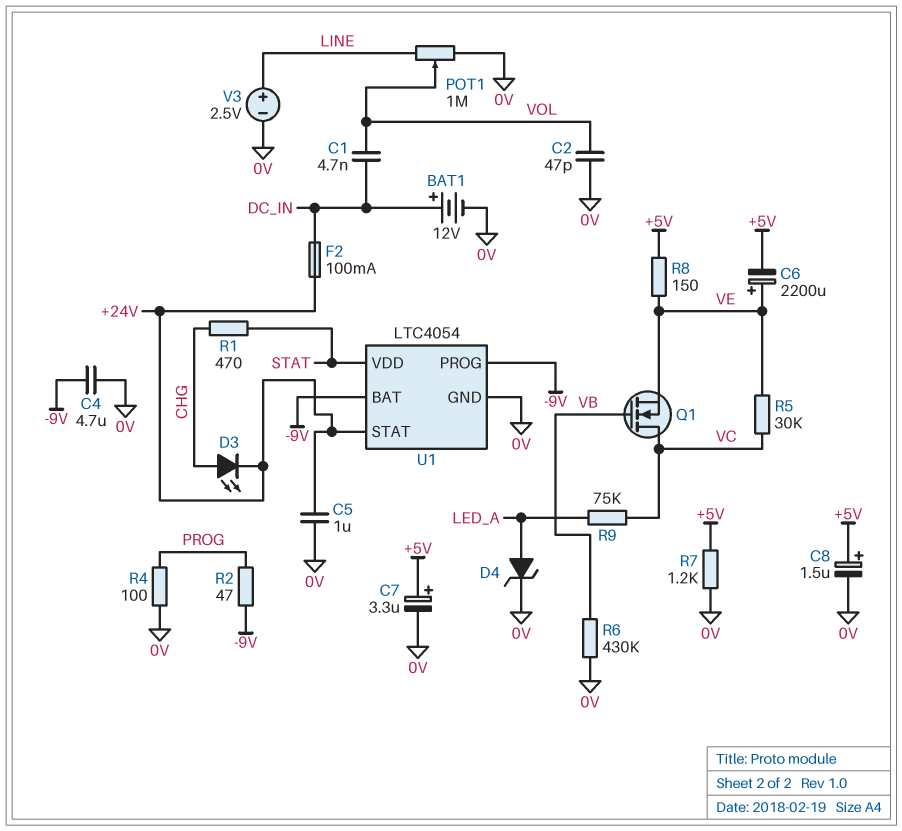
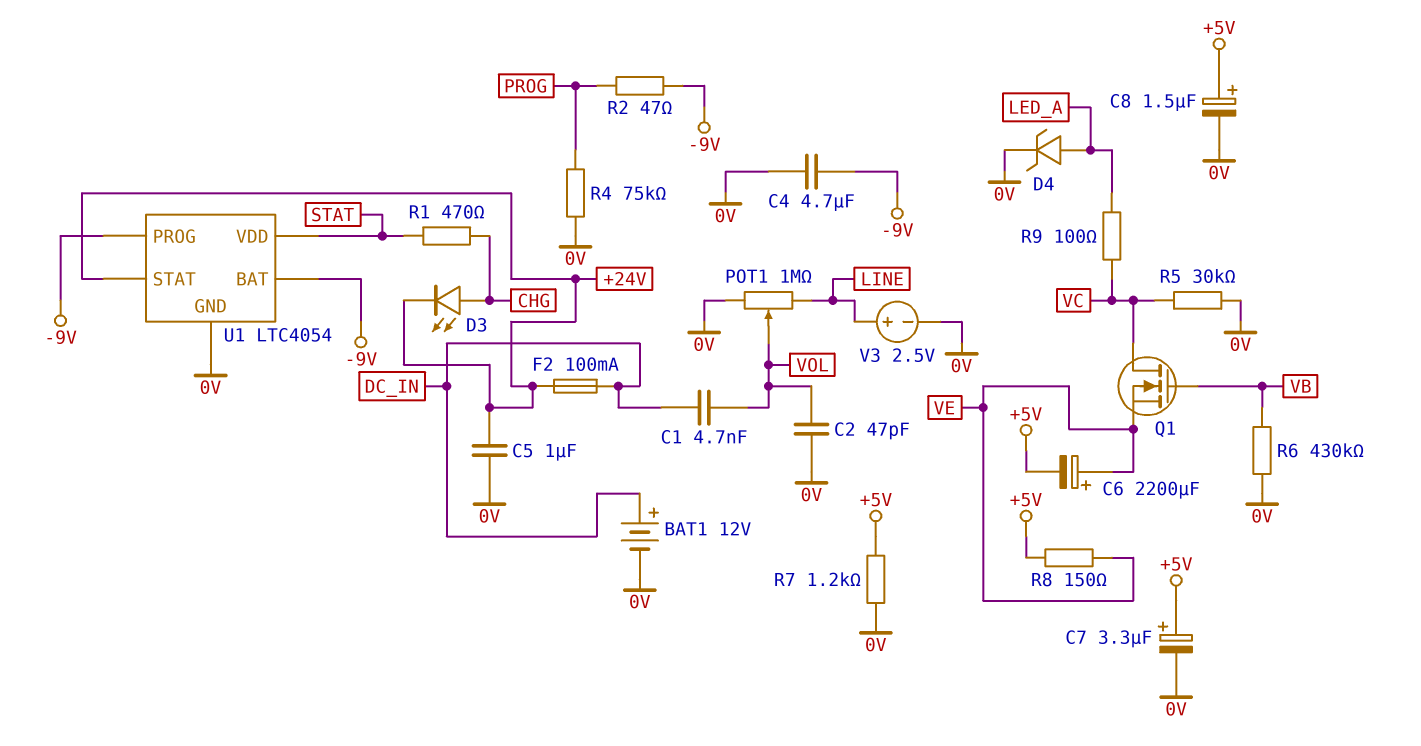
R4: 100 (0V, PROG) -> 75k (0V, PROG)
R5: 30k (VC, VE) -> 30k (0V, VC)
R9: 75k (LED_A, VC) -> 100 (LED_A, VC)

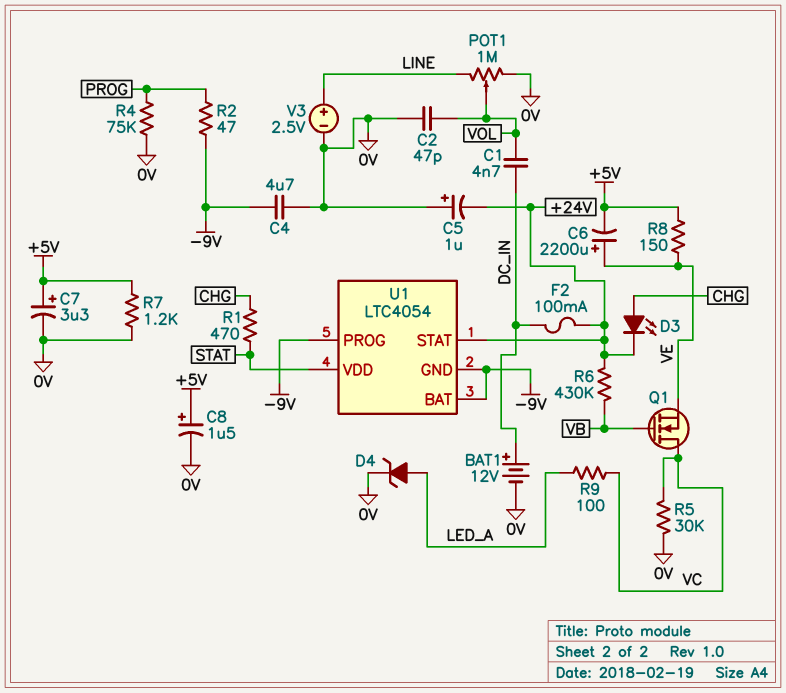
C5: 1uF (+24V, 0V) -> 1uF (plus 0V, minus +24V)
R6: 430k (0V, VB) -> 430k (+24V, VB)
U1 pin GND: 0V -> -9V

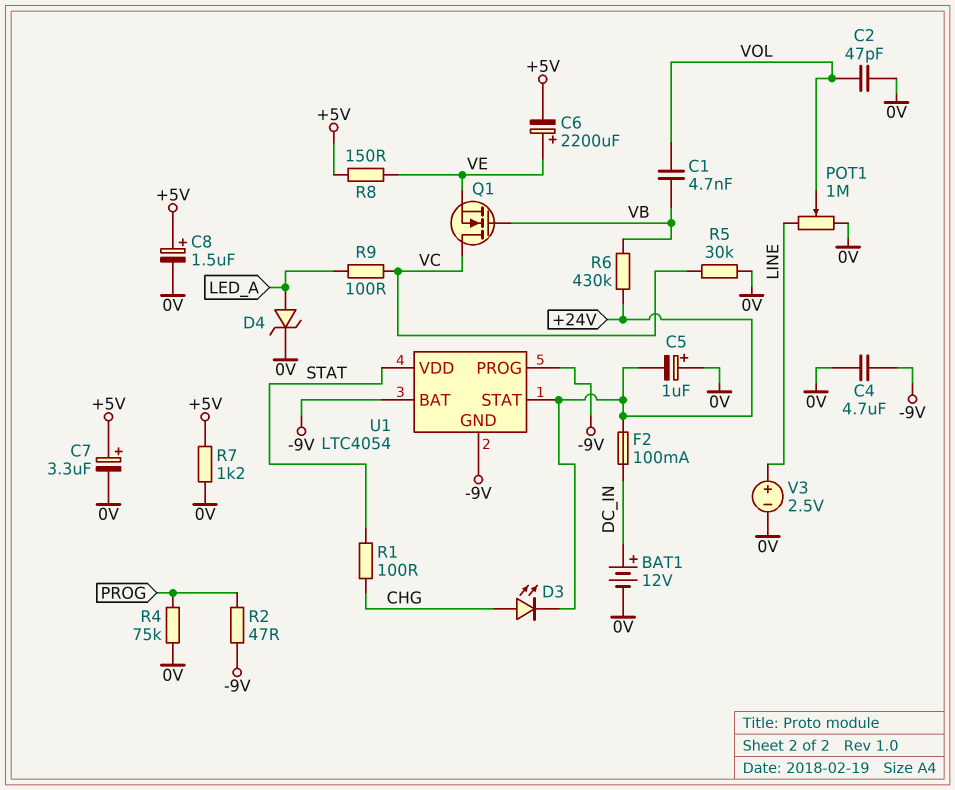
C1: 4.7nF (DC_IN, VOL) -> 4.7nF (VB, VOL)
R1: 470 (CHG, STAT) -> 100 (CHG, STAT)

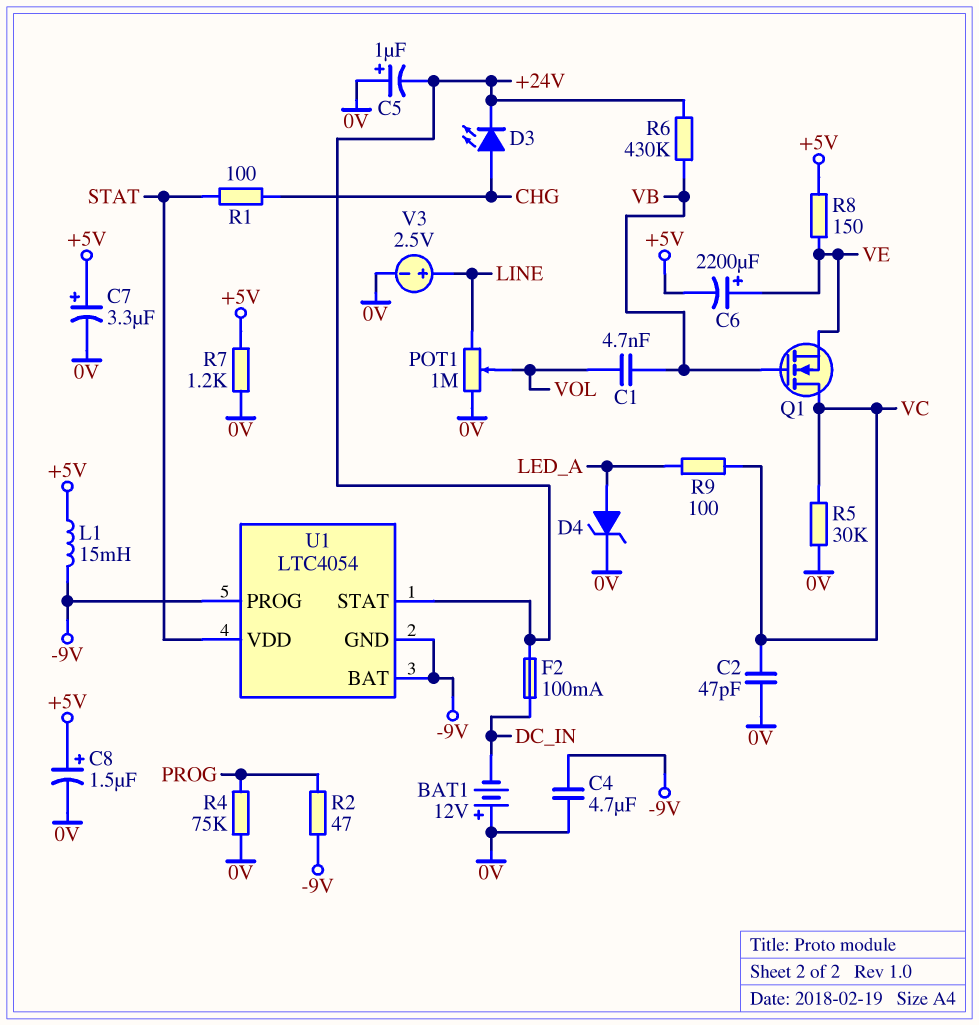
BAT1: 12V (plus DC_IN, minus 0V) -> 12V (plus 0V, minus DC_IN)
C2: 47pF (0V, VOL) -> 47pF (0V, VC)
L1: none -> 15mH (+5V, -9V)

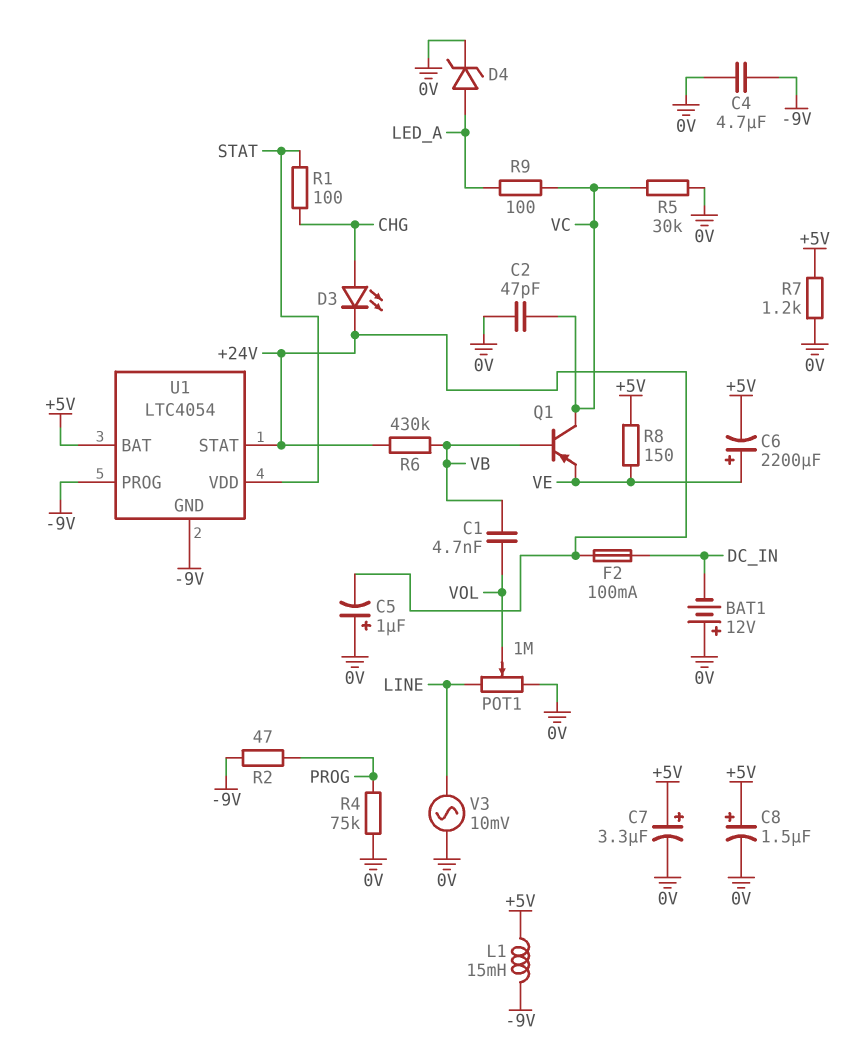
Q1: NMOS (G VB, D VC, S VE) -> PNP (B VB, C VC, E VE)
U1 pin BAT: -9V -> +5V
V3: 2.5V (plus LINE, minus 0V) -> AC 10mV (0V, LINE)

